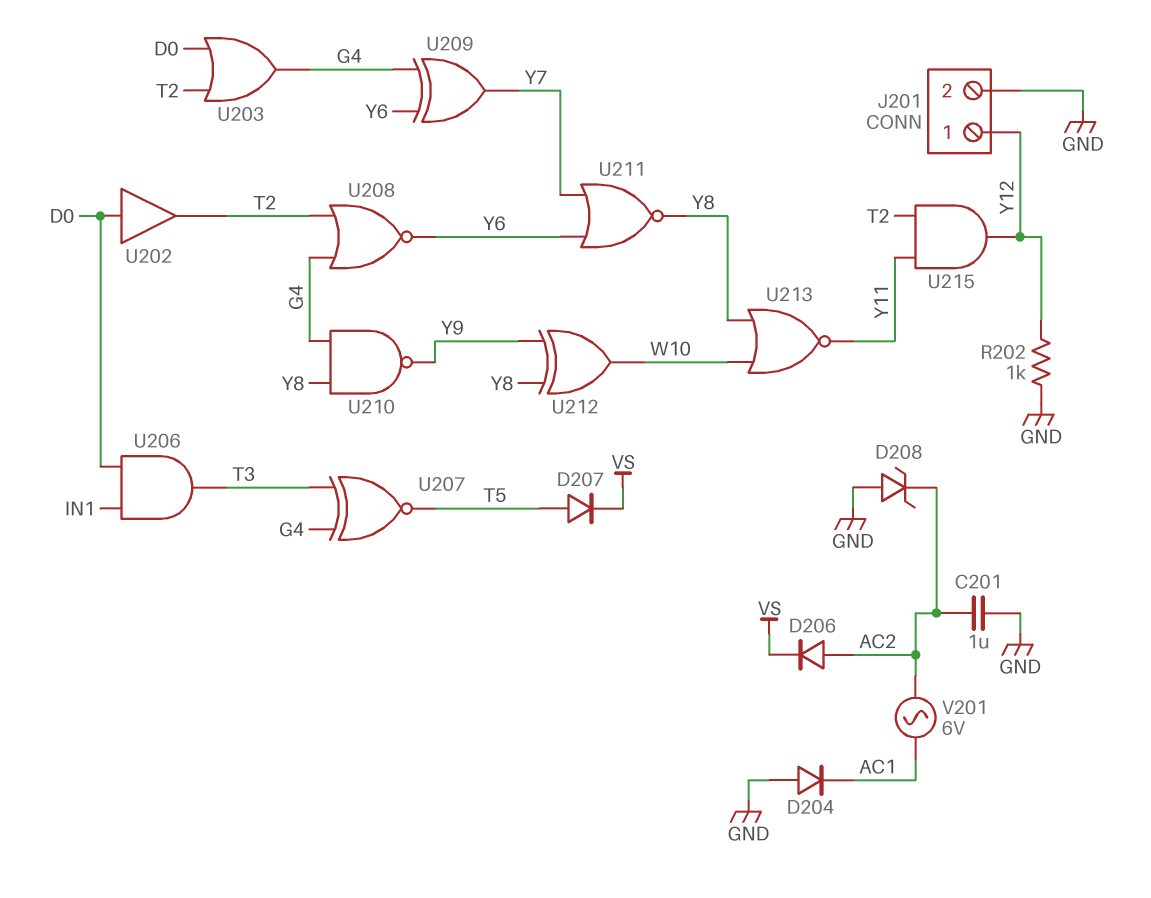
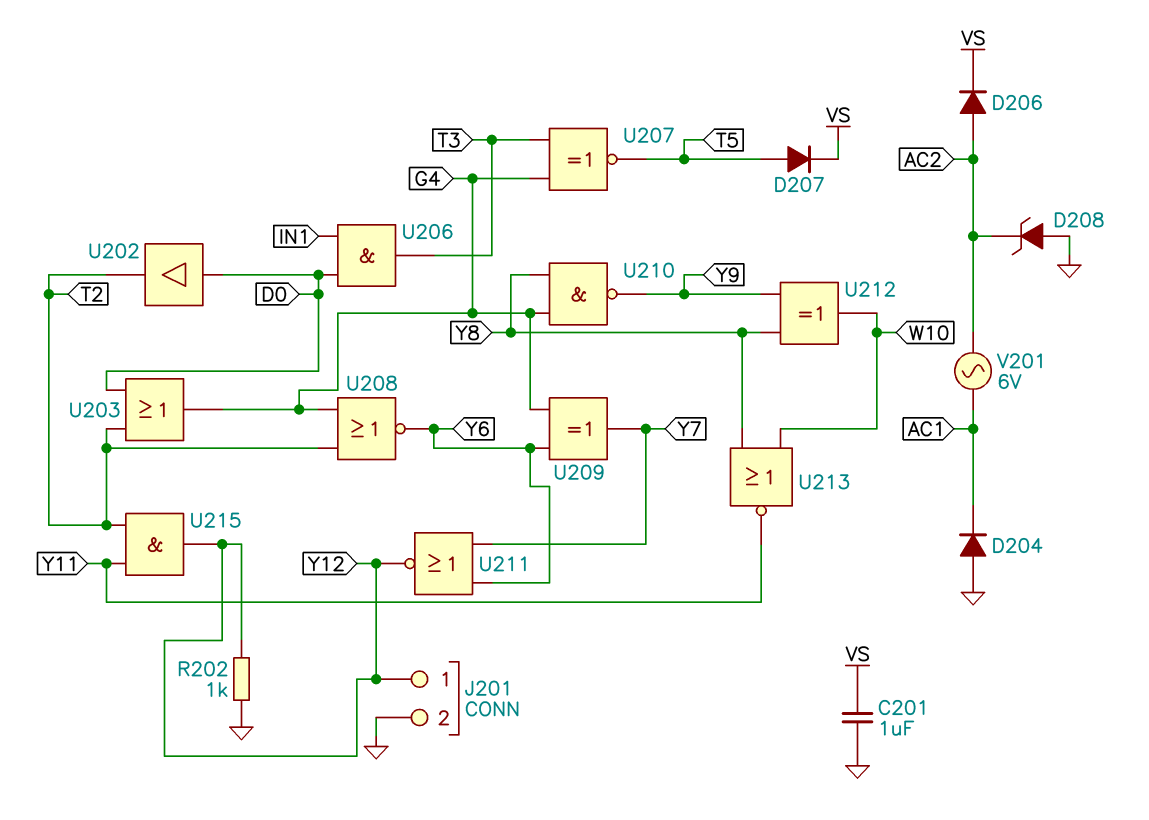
C201: 1uF (AC2, GND) -> 1uF (GND, VS)
U211: NOR (in Y6, in Y7, out Y8) -> NOR (in Y6, in Y7, out Y12)

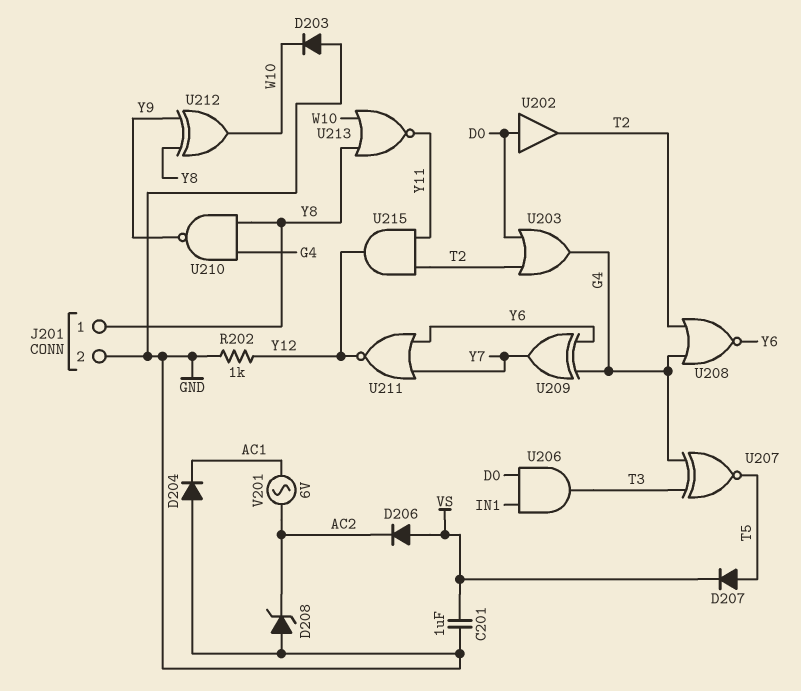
D203: none -> diode (A GND, K W10)
D206: diode (A AC2, K VS) -> diode (A VS, K AC2)
J201 pin 1: Y12 -> Y8

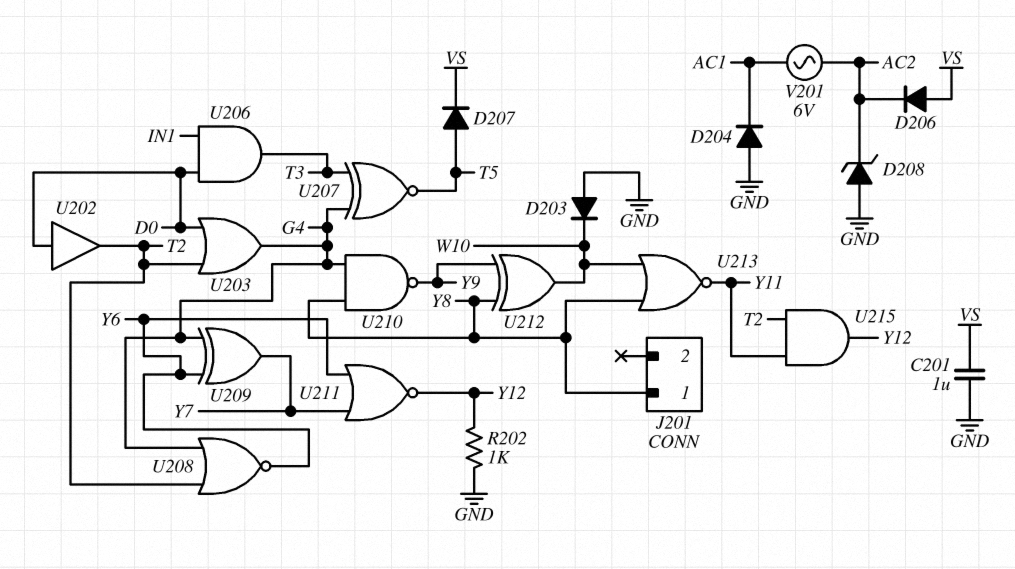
J201 pin 2: GND -> none

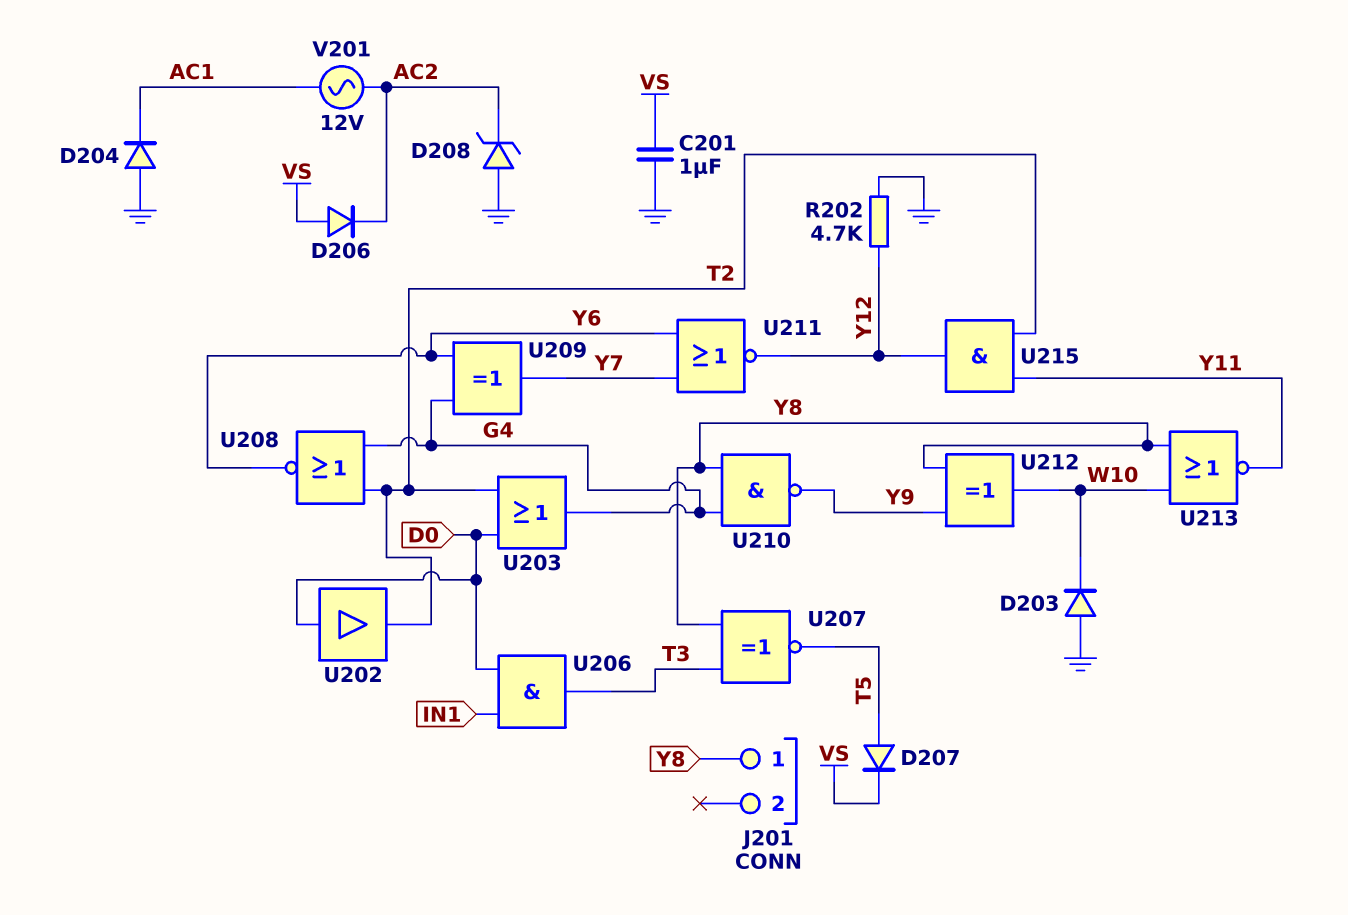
R202: 1k (GND, Y12) -> 4.7k (GND, Y12)
U207: XNOR (in G4, in T3, out T5) -> XNOR (in T3, in Y8, out T5)
V201: AC 6V (AC1, AC2) -> AC 12V (AC1, AC2)

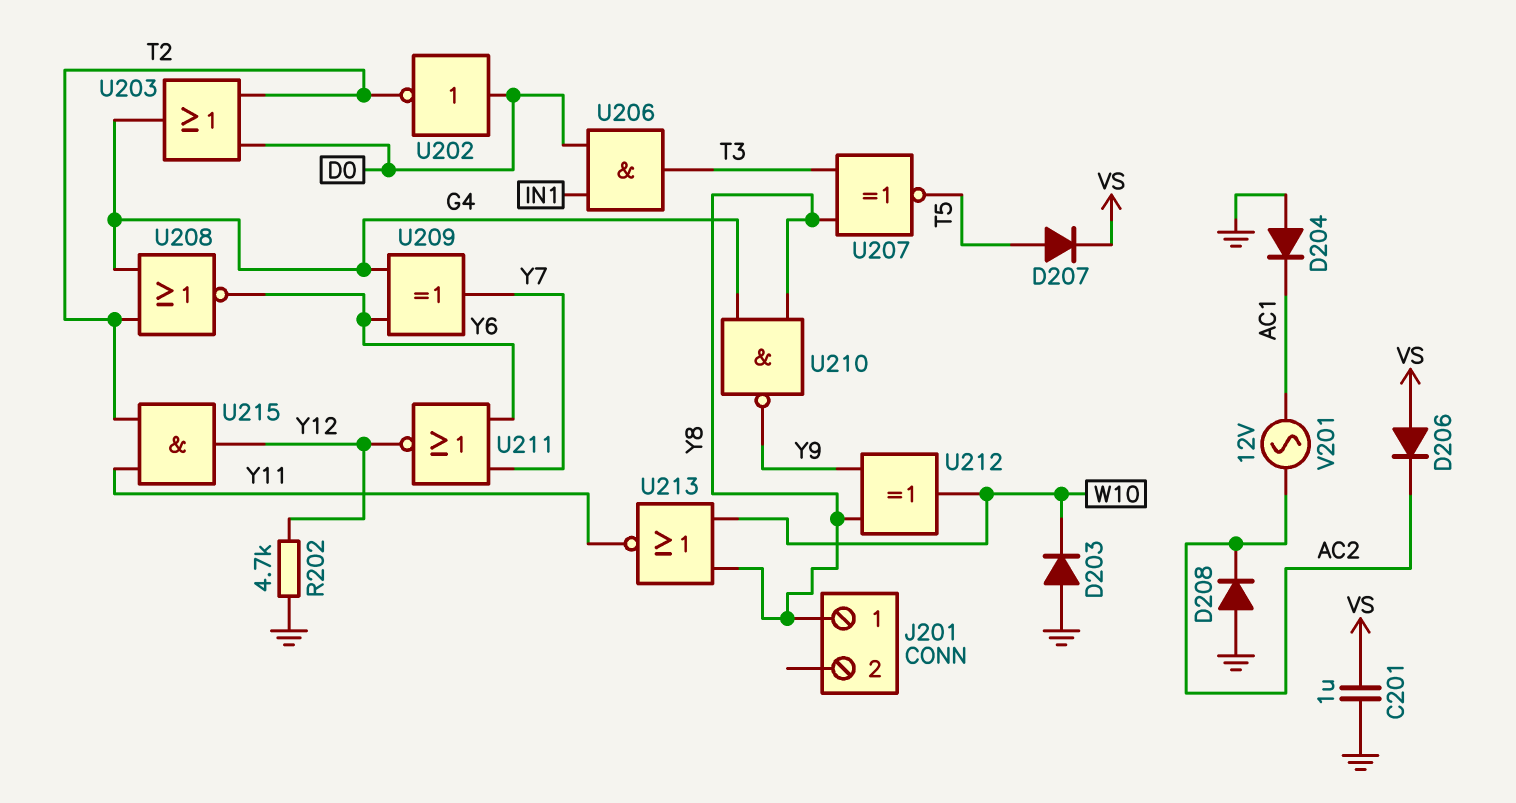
D208: zener (A GND, K AC2) -> diode (A GND, K AC2)
U202: buffer (in D0, out T2) -> NOT (in D0, out T2)

